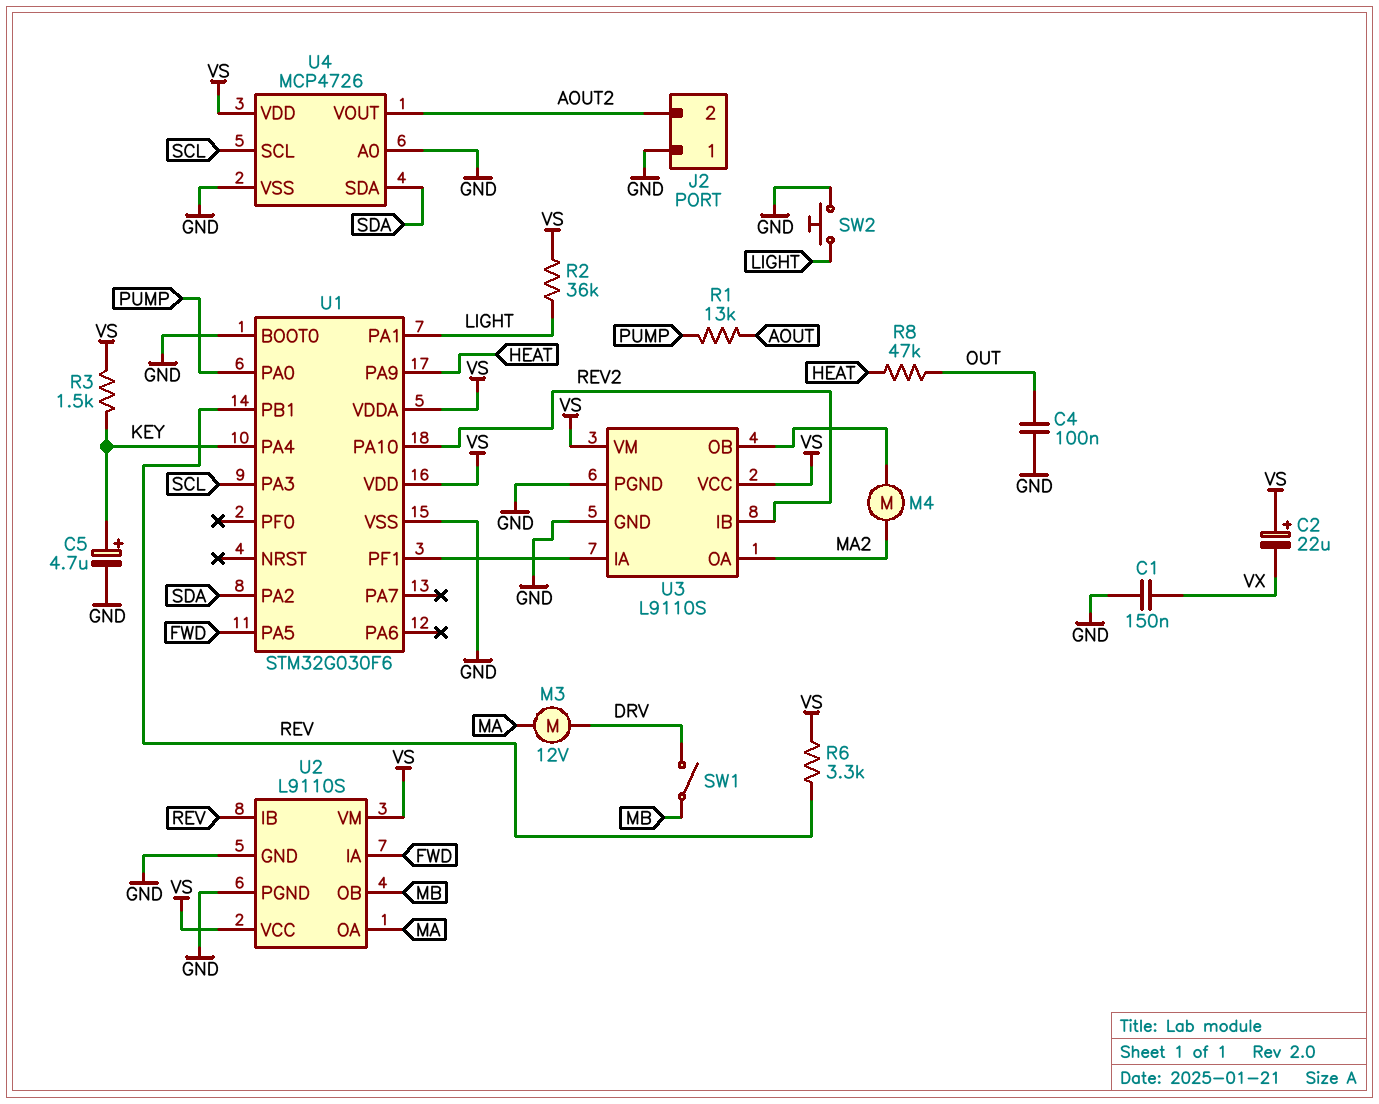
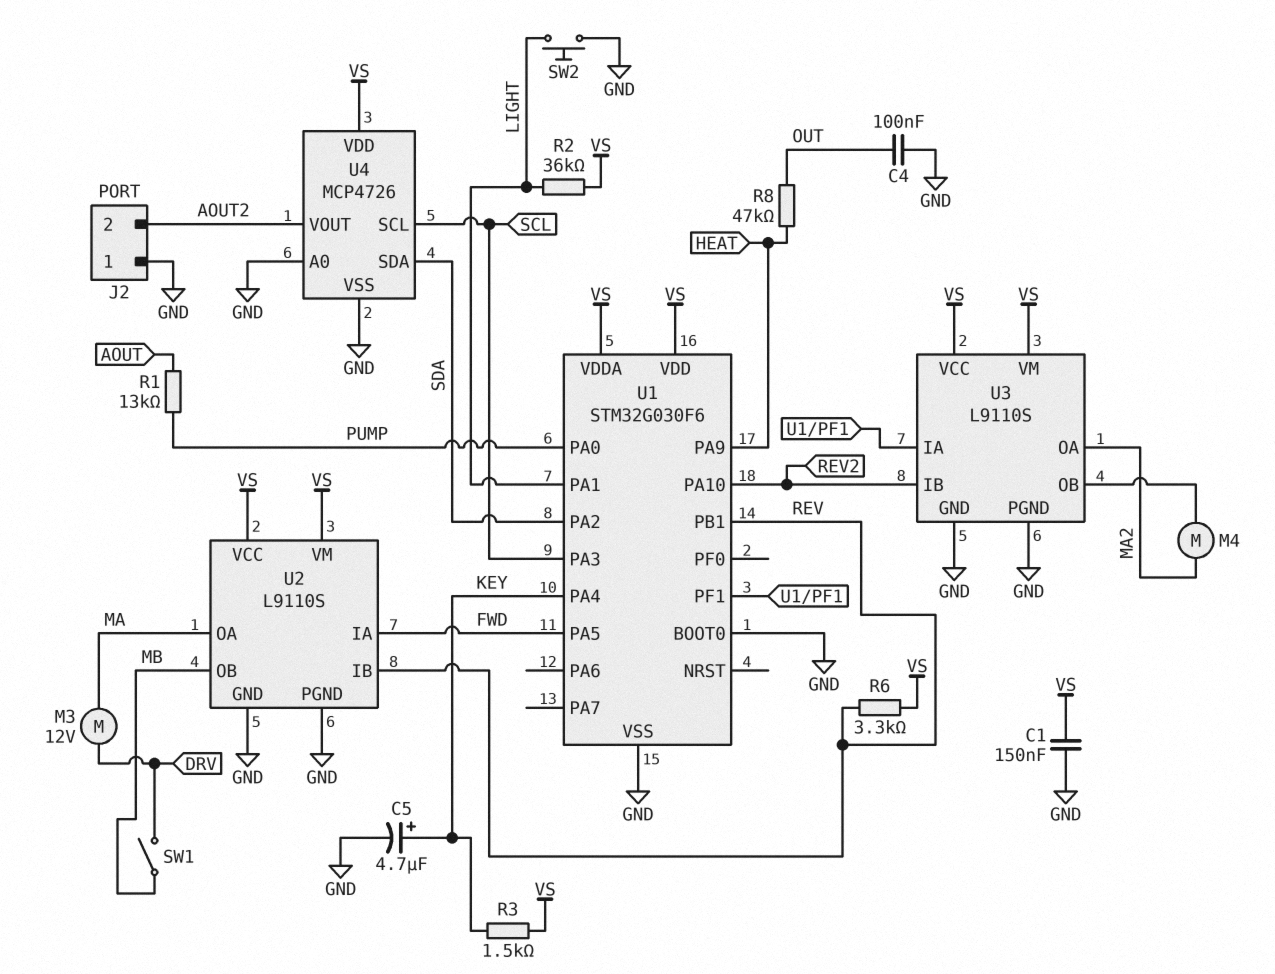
C1: 150nF (GND, VX) -> 150nF (GND, VS)
C2: 22uF (plus VS, minus VX) -> none

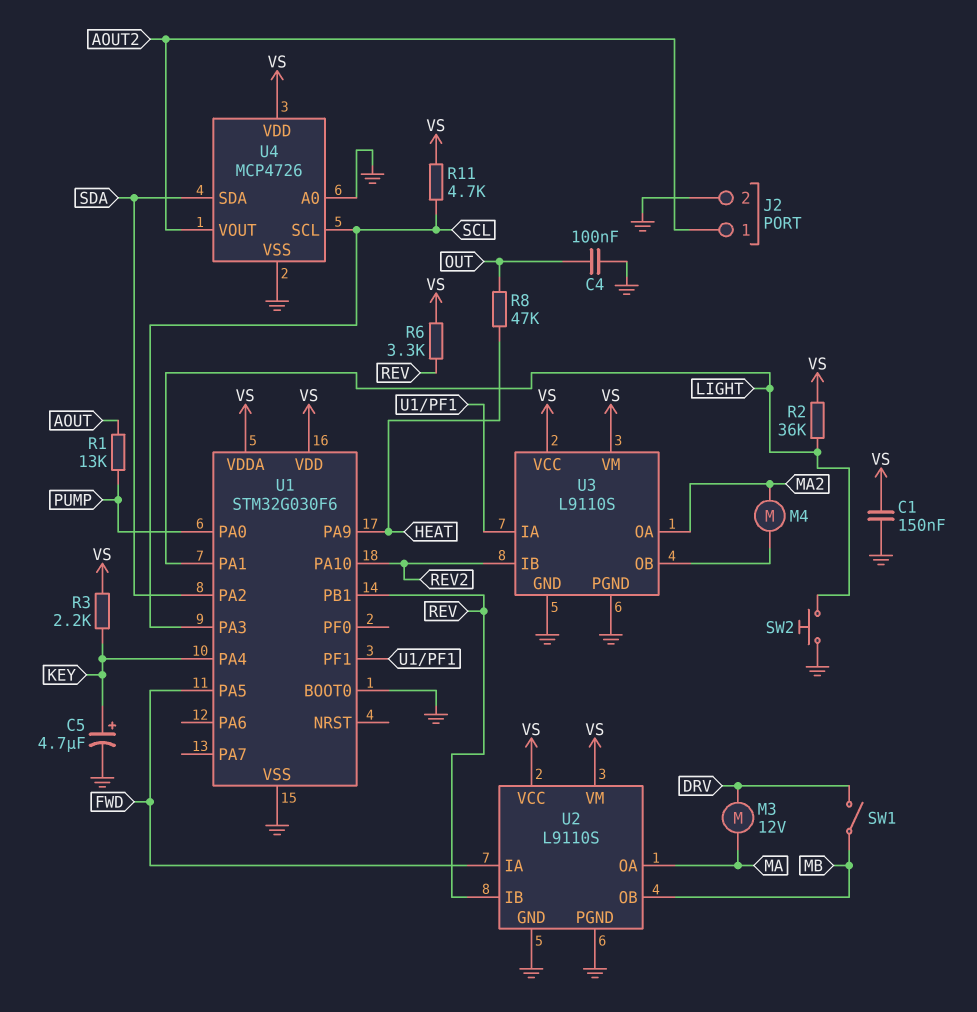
J2 pin 1: GND -> AOUT2
J2 pin 2: AOUT2 -> GND
R3: 1.5k (KEY, VS) -> 2.2k (KEY, VS)
R11: none -> 4.7k (SCL, VS)

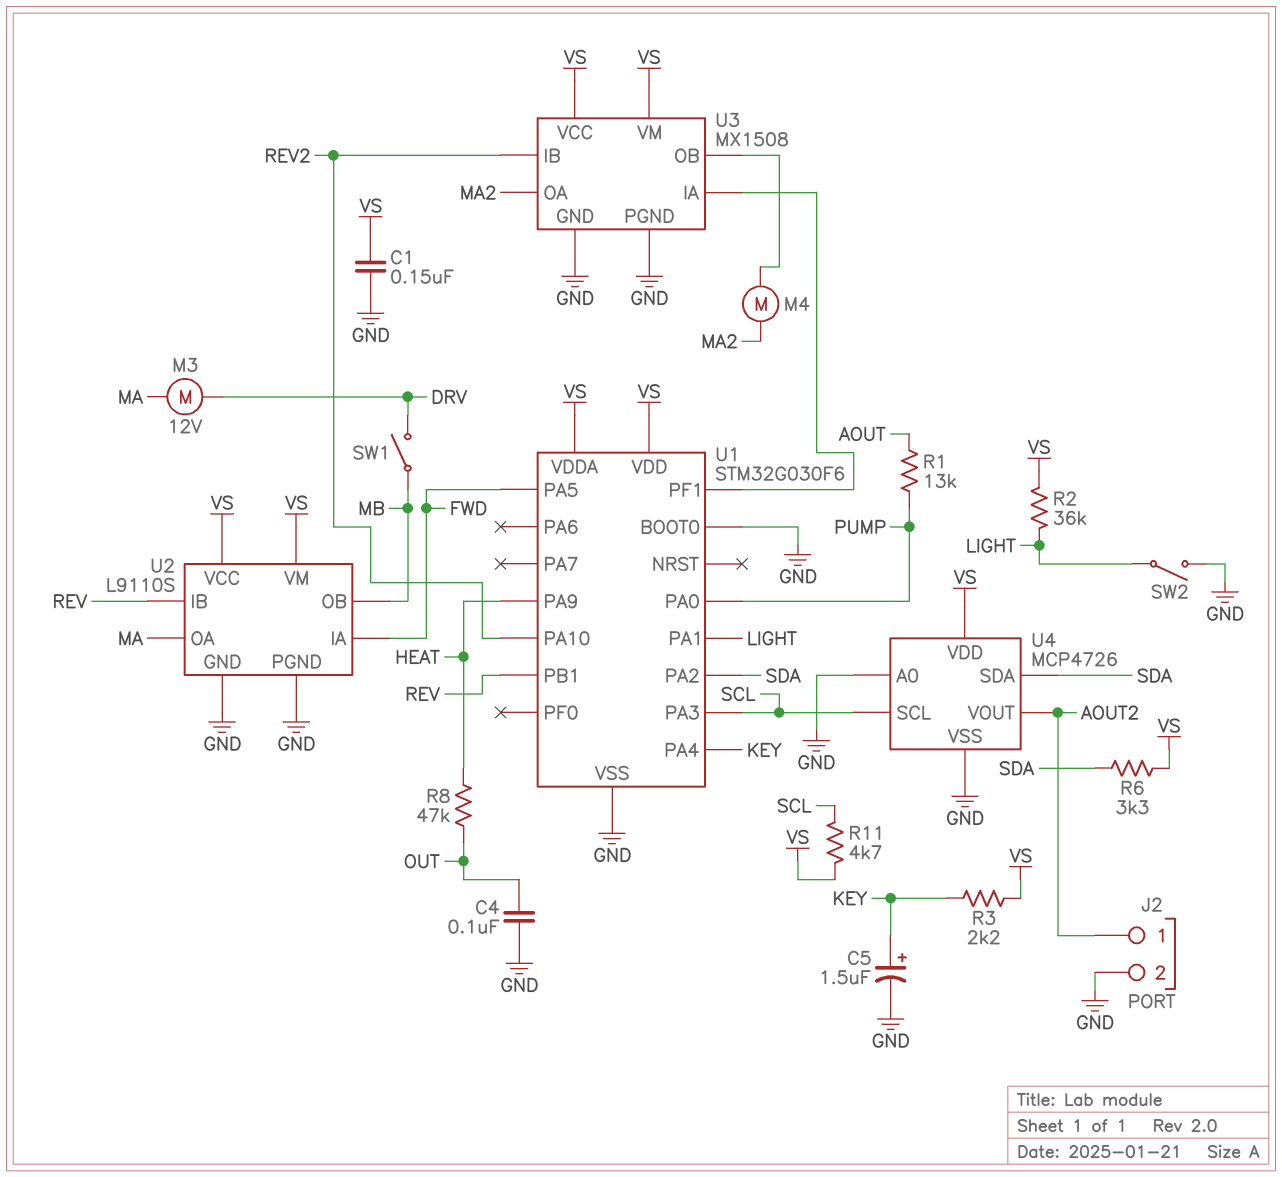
C5: 4.7uF (plus KEY, minus GND) -> 1.5uF (plus KEY, minus GND)
R6: 3.3k (REV, VS) -> 3.3k (SDA, VS)
SW2: button (GND, LIGHT) -> switch (GND, LIGHT)
U3: L9110S -> MX1508

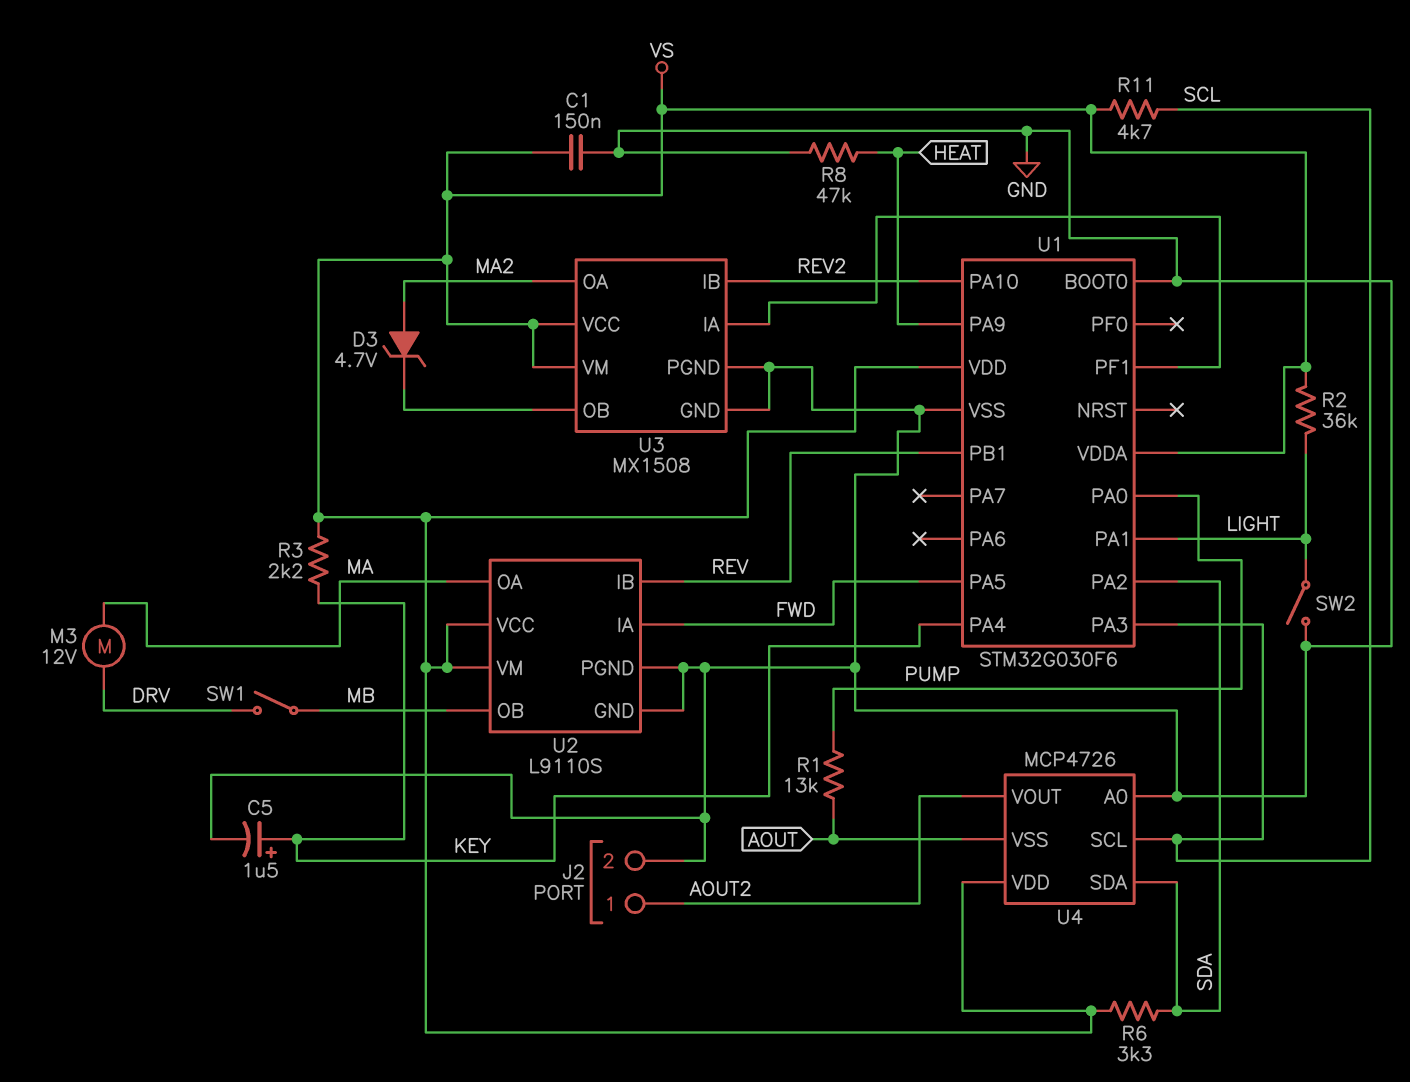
C4: 100nF (GND, OUT) -> none
D3: none -> zener 4.7V (A MA2, K U3/OB)
M4: motor (MA2, U3/OB) -> none
R8: 47k (HEAT, OUT) -> 47k (GND, HEAT)
U4 pin VSS: GND -> AOUT

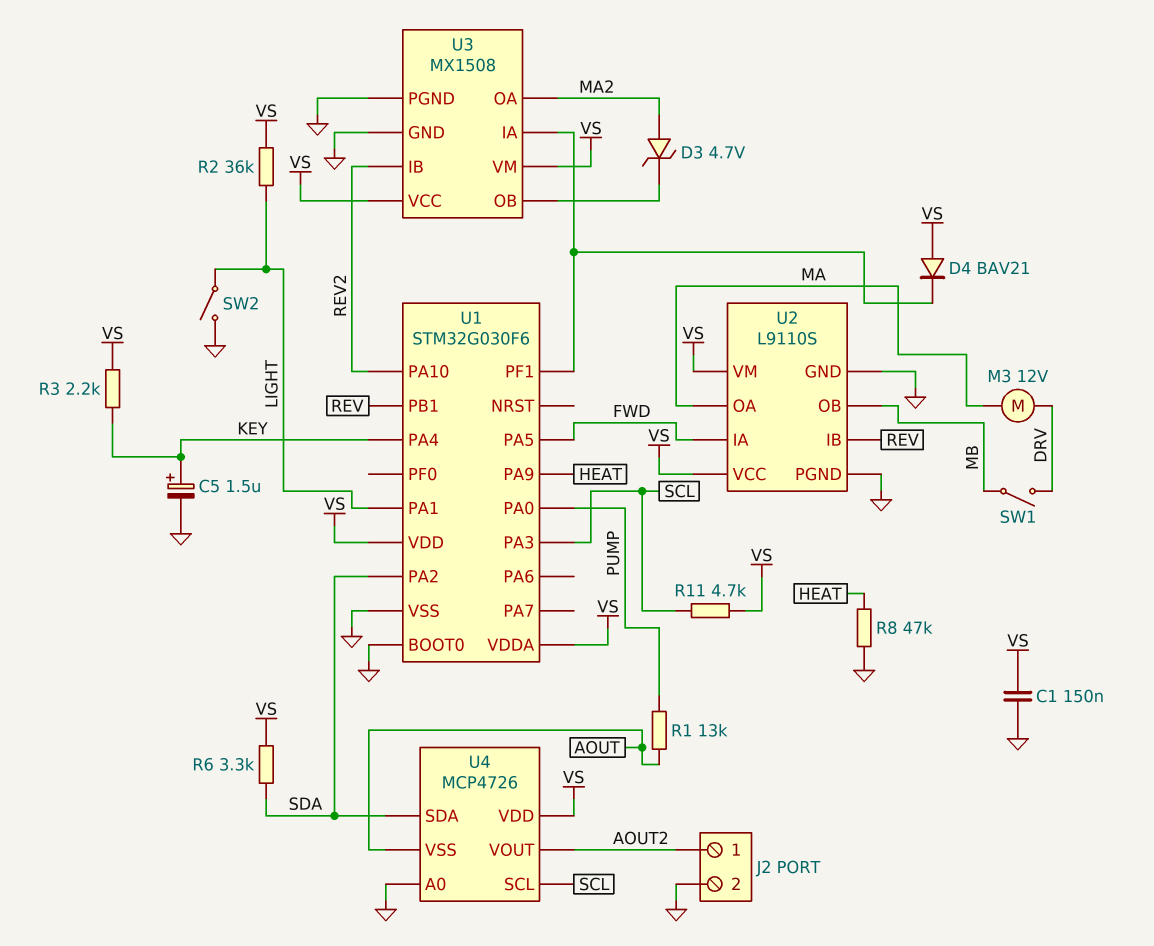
D4: none -> diode BAV21 (A VS, K U1/PF1)

